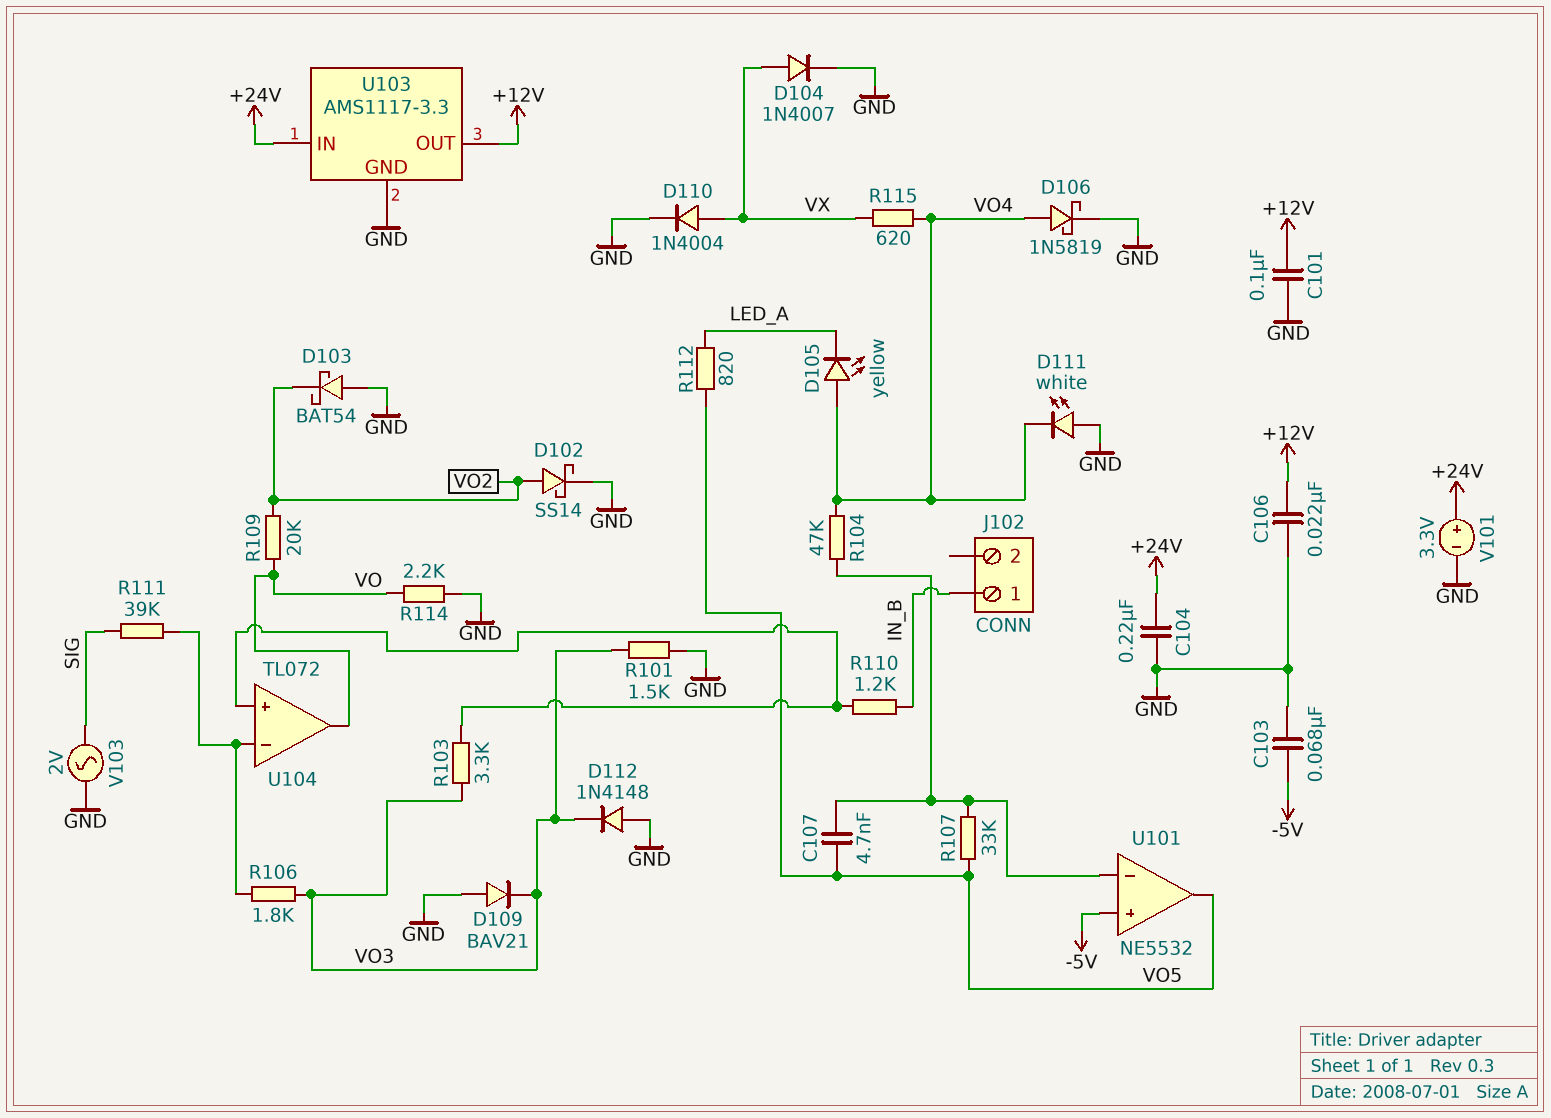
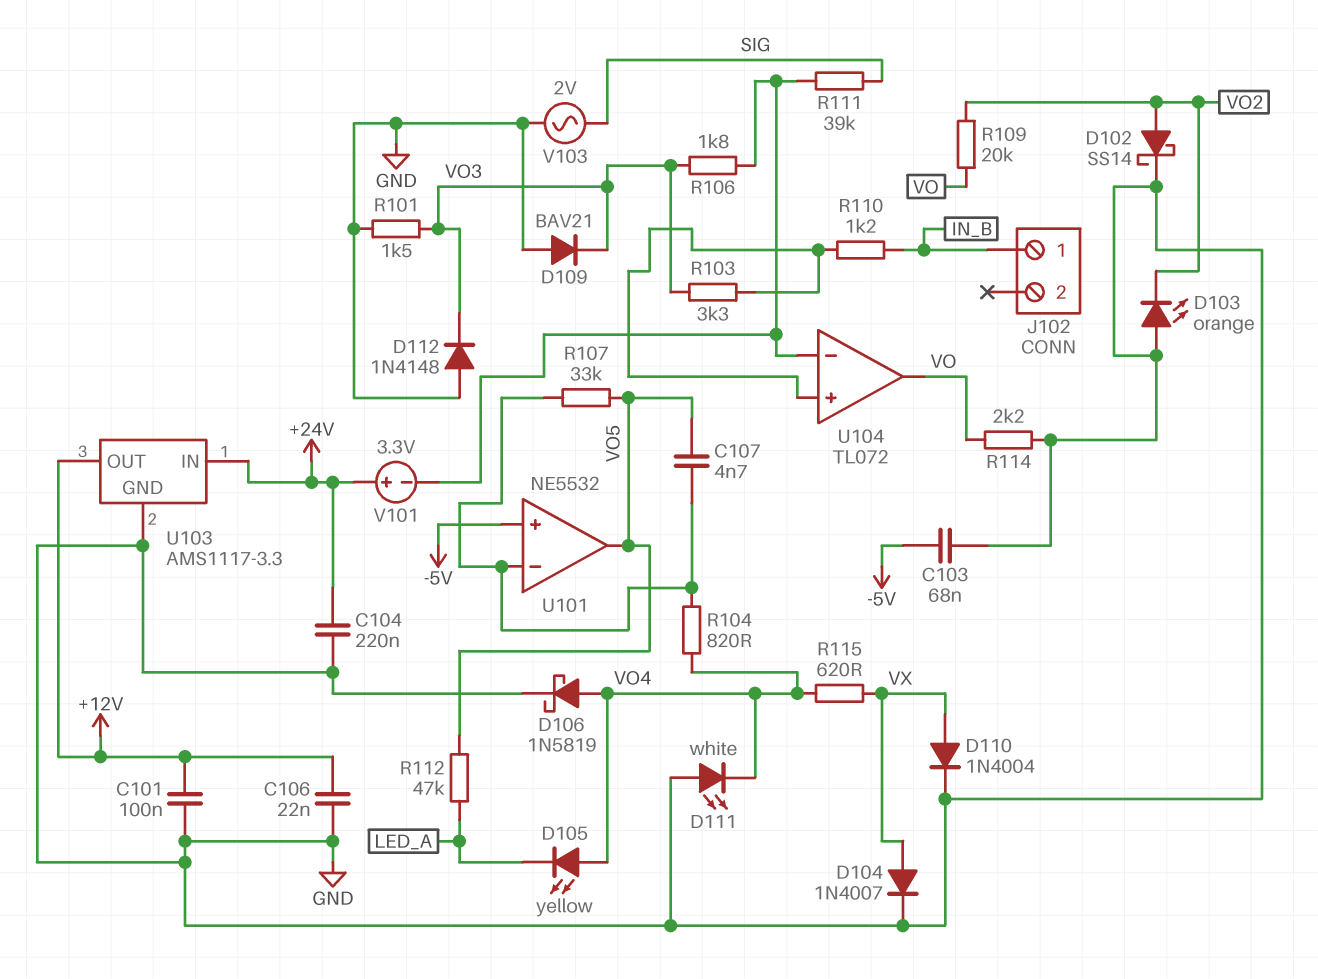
D103: schottky BAT54 (A GND, K VO2) -> LED orange (A GND, K VO2)
R104: 47k (U101/in-, VO4) -> 820 (U101/in-, VO4)
R112: 820 (LED_A, VO5) -> 47k (LED_A, VO5)
V101: 3.3V (plus +24V, minus GND) -> 3.3V (plus +24V, minus U104/in-)

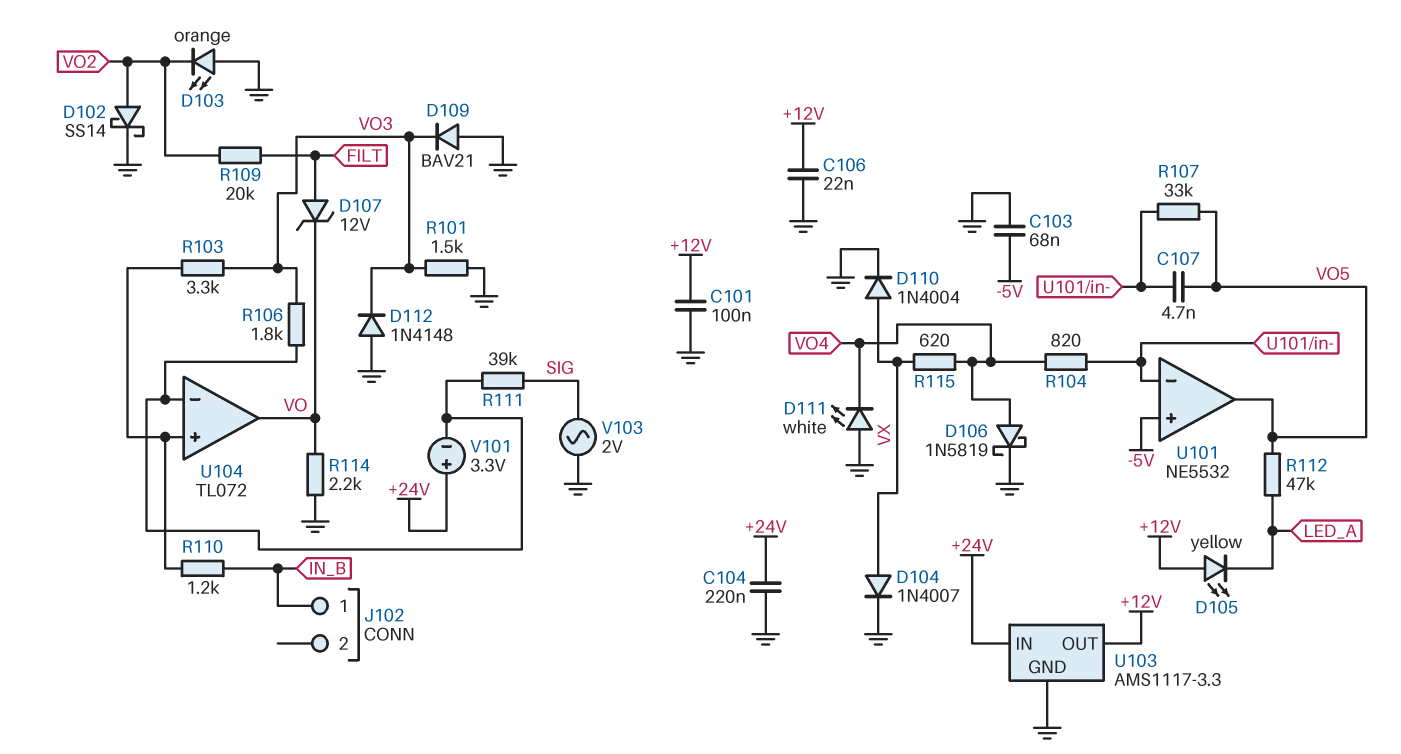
D105: LED yellow (A VO4, K LED_A) -> LED yellow (A +12V, K LED_A)
D107: none -> zener 12V (A FILT, K VO)
R109: 20k (VO, VO2) -> 20k (FILT, VO2)

